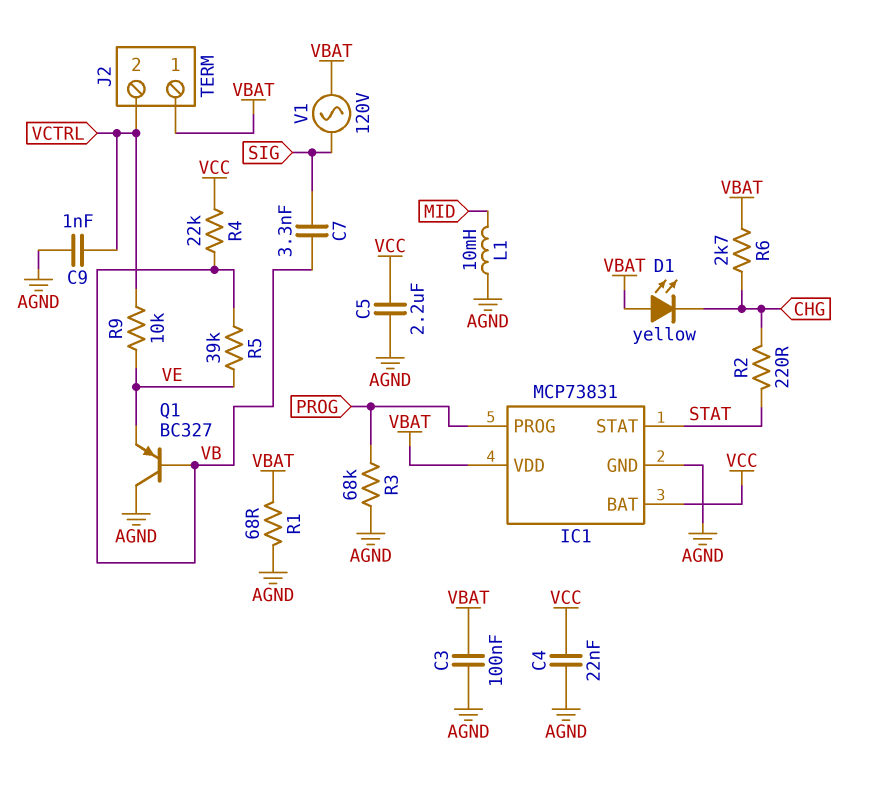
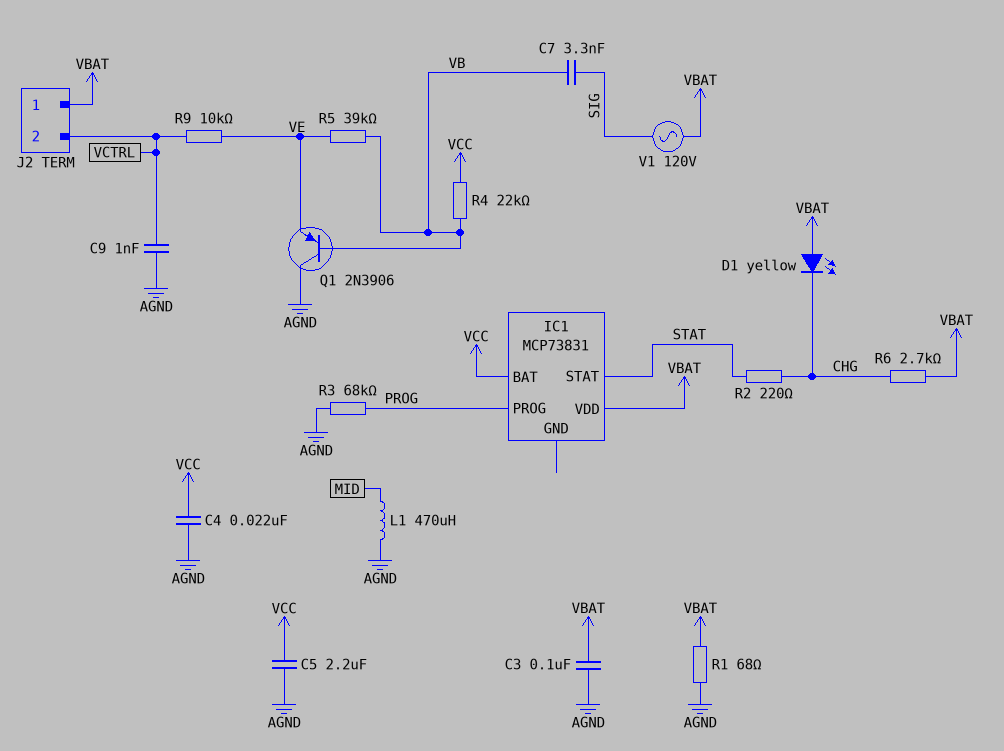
IC1 pin GND: AGND -> none
L1: 10mH (AGND, MID) -> 470uH (AGND, MID)
Q1: PNP BC327 (B VB, C AGND, E VE) -> PNP 2N3906 (B VB, C AGND, E VE)

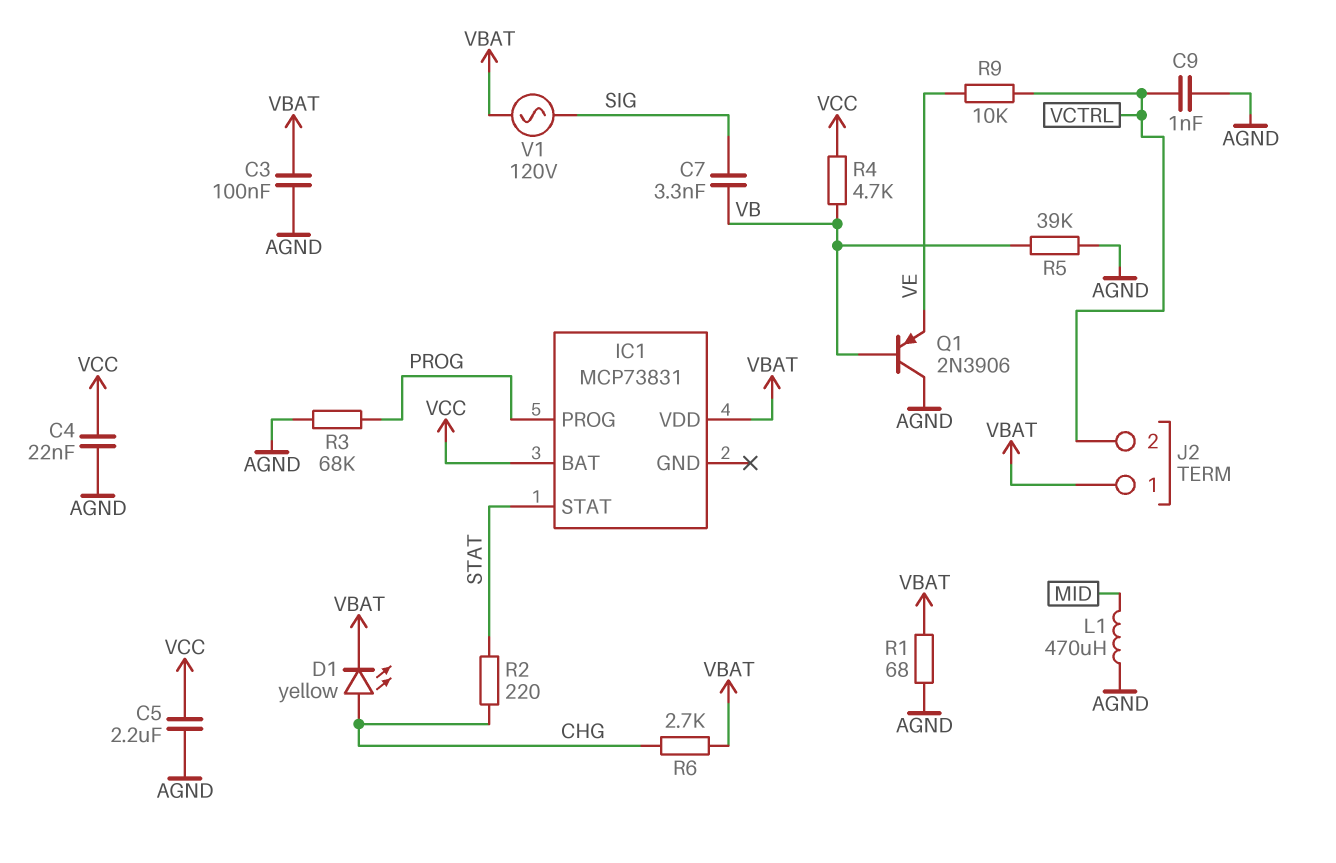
D1: LED yellow (A VBAT, K CHG) -> LED yellow (A CHG, K VBAT)
R4: 22k (VB, VCC) -> 4.7k (VB, VCC)
R5: 39k (VB, VE) -> 39k (AGND, VB)

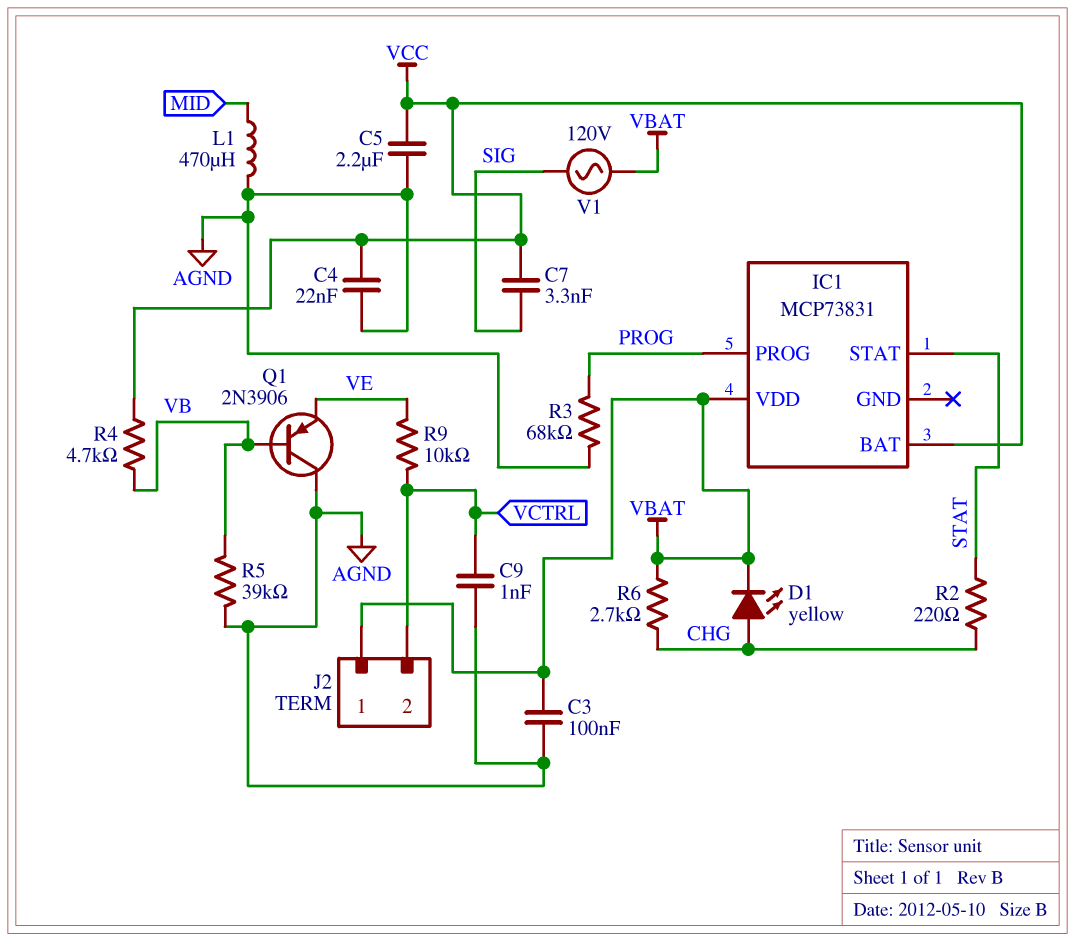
C7: 3.3nF (SIG, VB) -> 3.3nF (SIG, VCC)
R1: 68 (AGND, VBAT) -> none

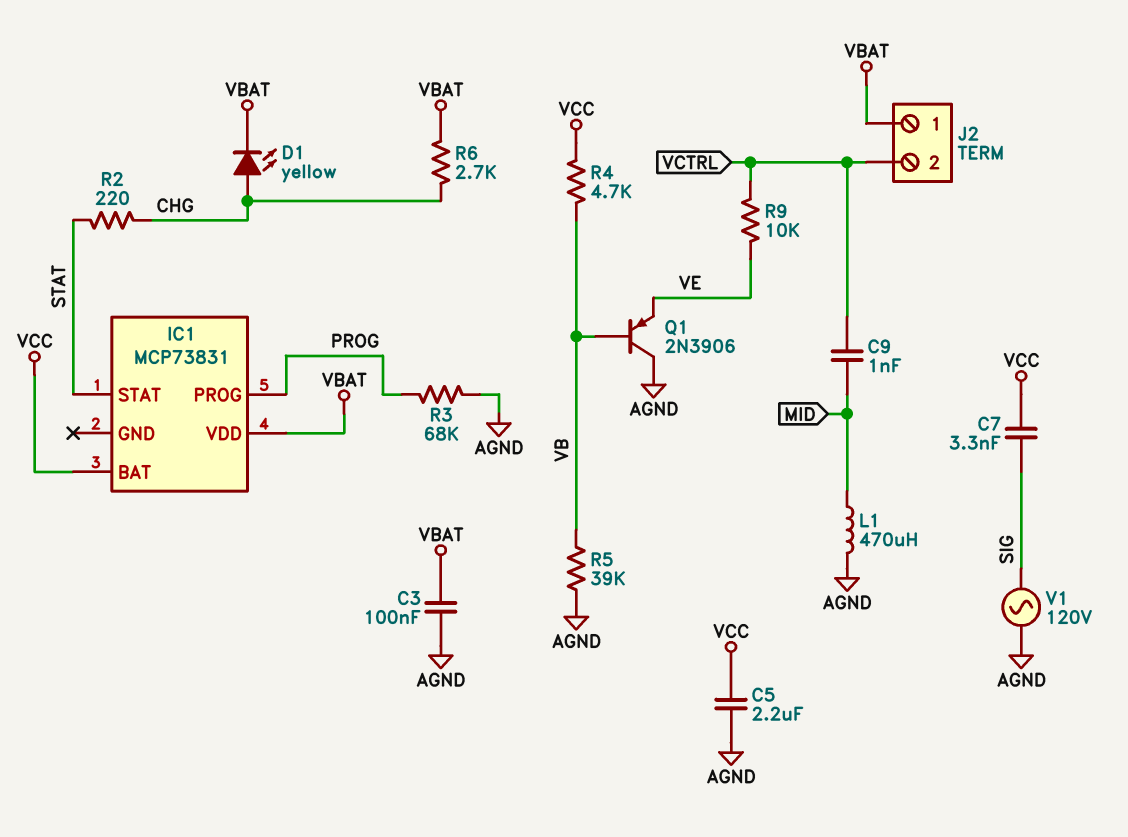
C4: 22nF (AGND, VCC) -> none
C9: 1nF (AGND, VCTRL) -> 1nF (MID, VCTRL)
V1: AC 120V (SIG, VBAT) -> AC 120V (AGND, SIG)

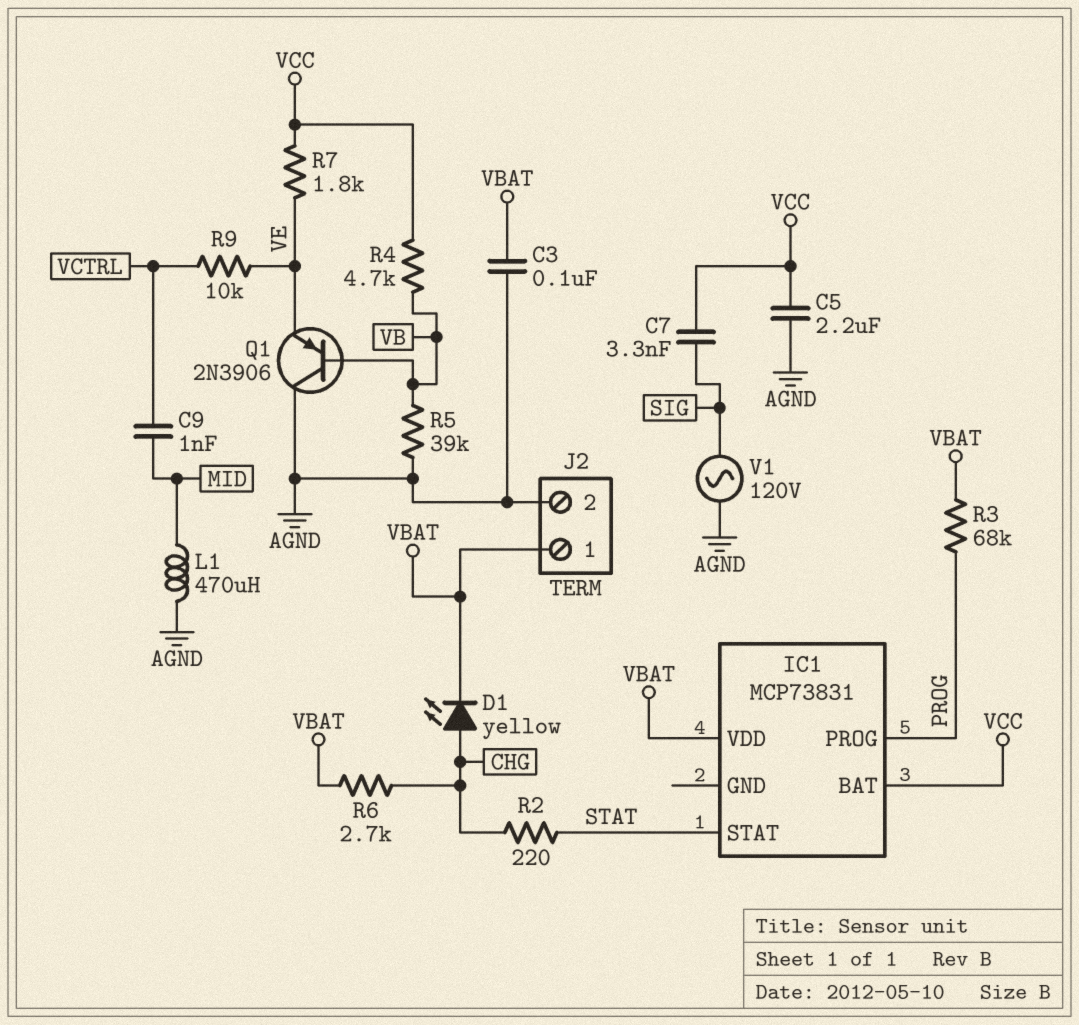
J2 pin 2: VCTRL -> AGND
R3: 68k (AGND, PROG) -> 68k (PROG, VBAT)
R7: none -> 1.8k (VCC, VE)

